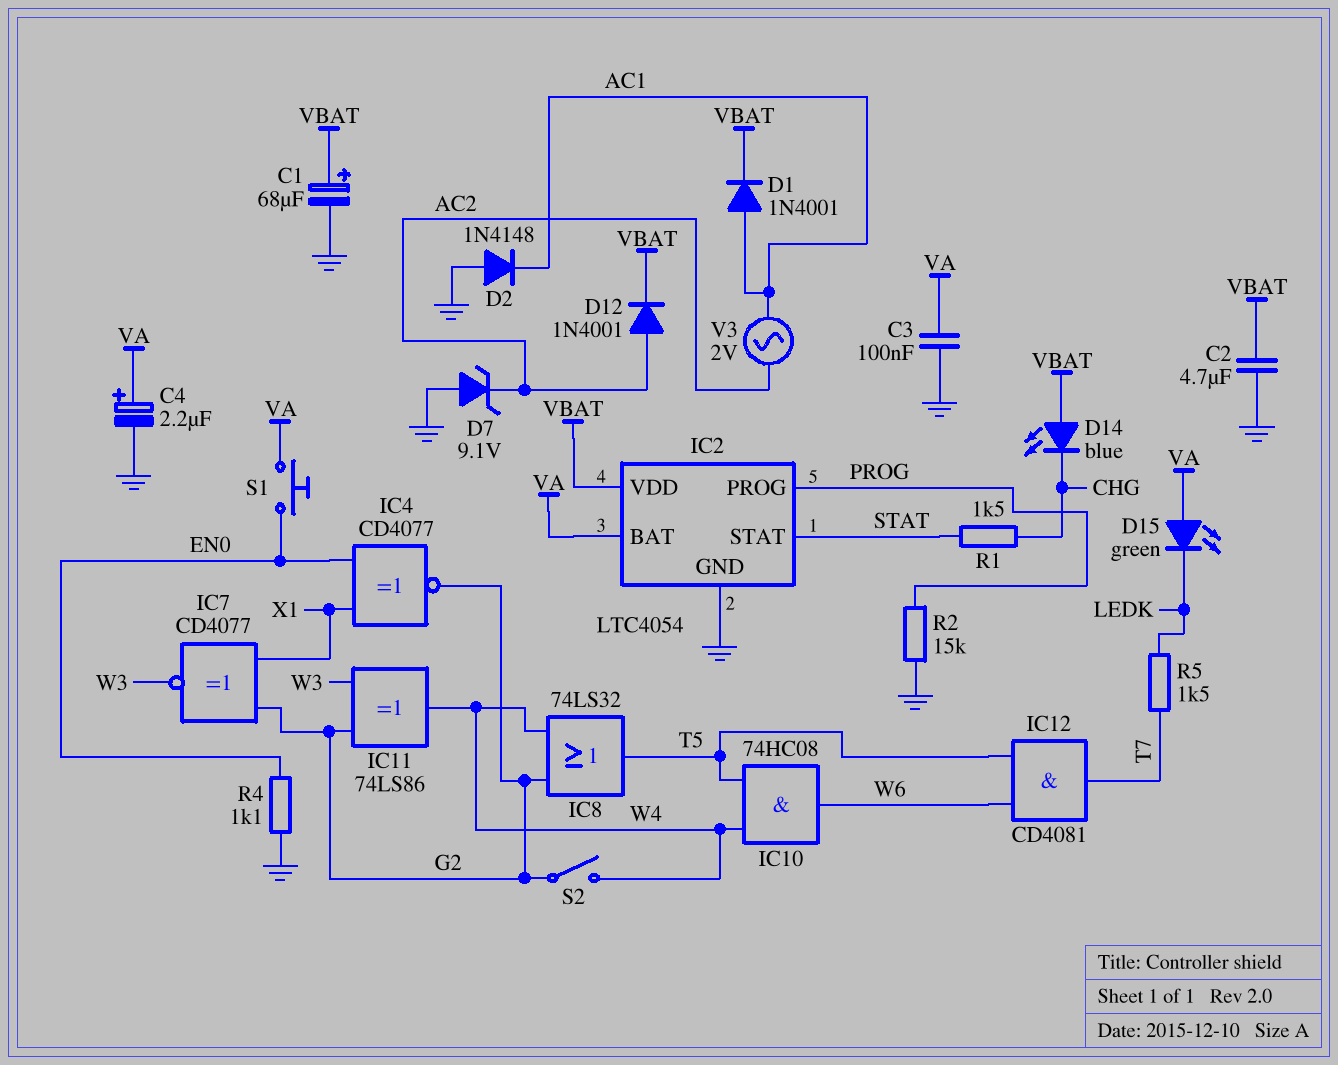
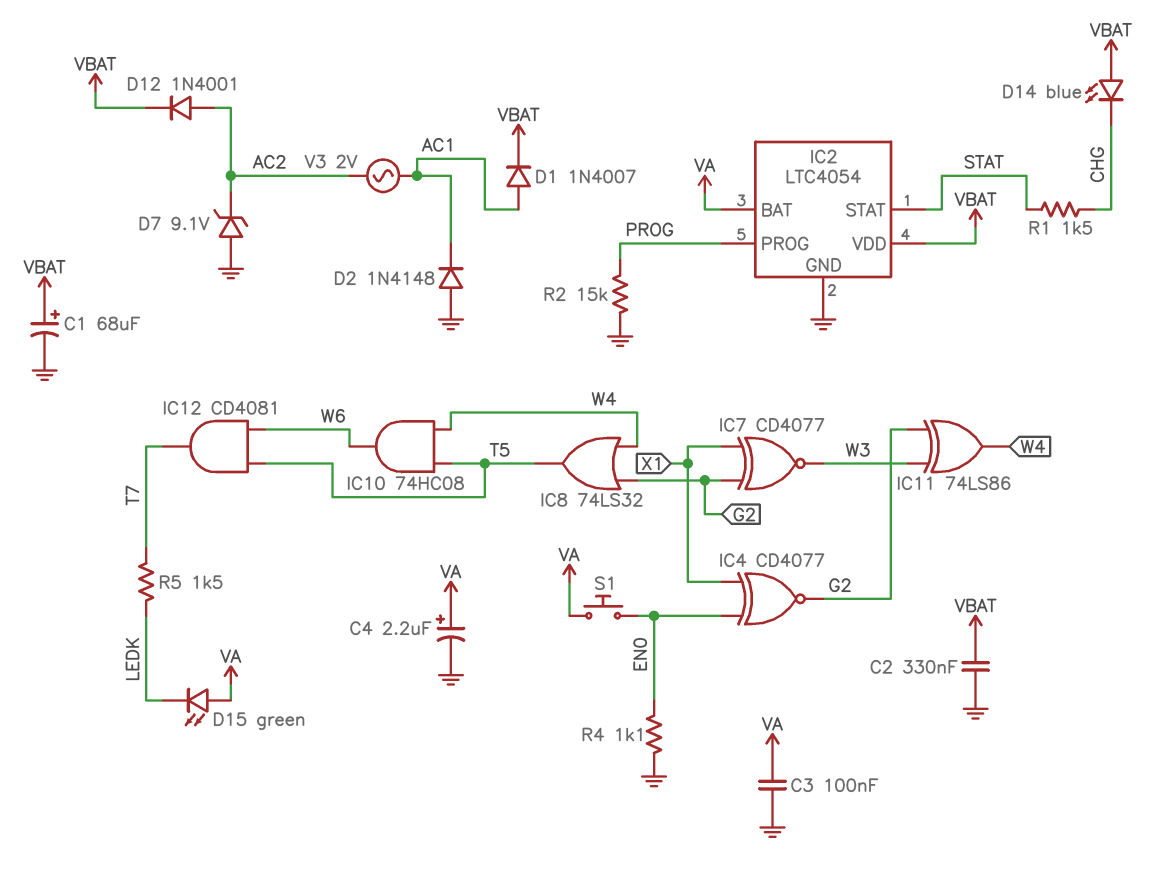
C2: 4.7uF (GND, VBAT) -> 330nF (GND, VBAT)
D1: diode 1N4001 (A AC1, K VBAT) -> diode 1N4007 (A AC1, K VBAT)
S2: switch (G2, W4) -> none

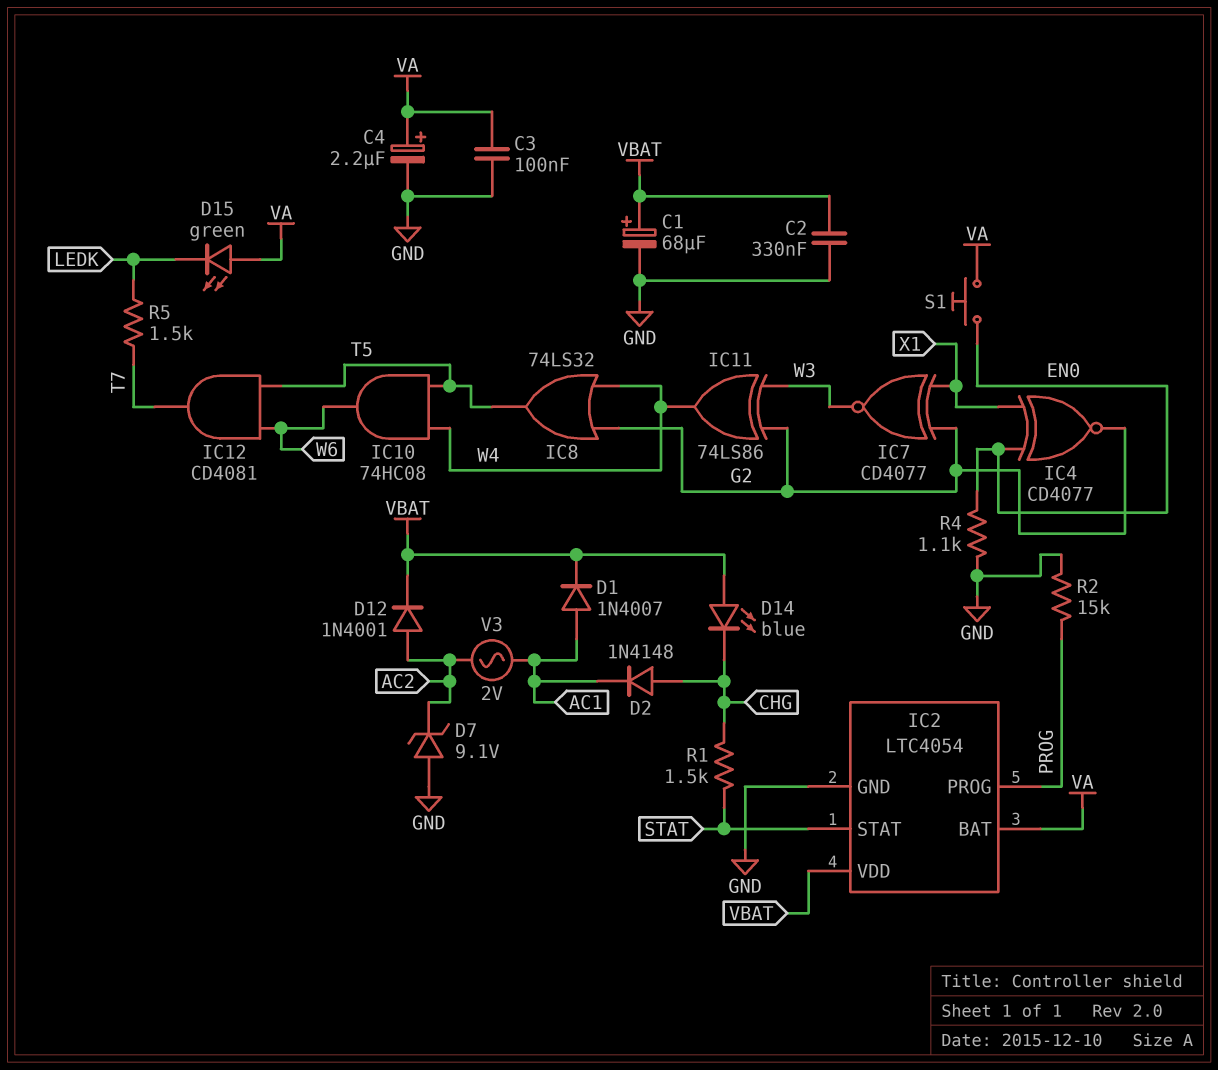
D2: diode 1N4148 (A GND, K AC1) -> diode 1N4148 (A CHG, K AC1)

